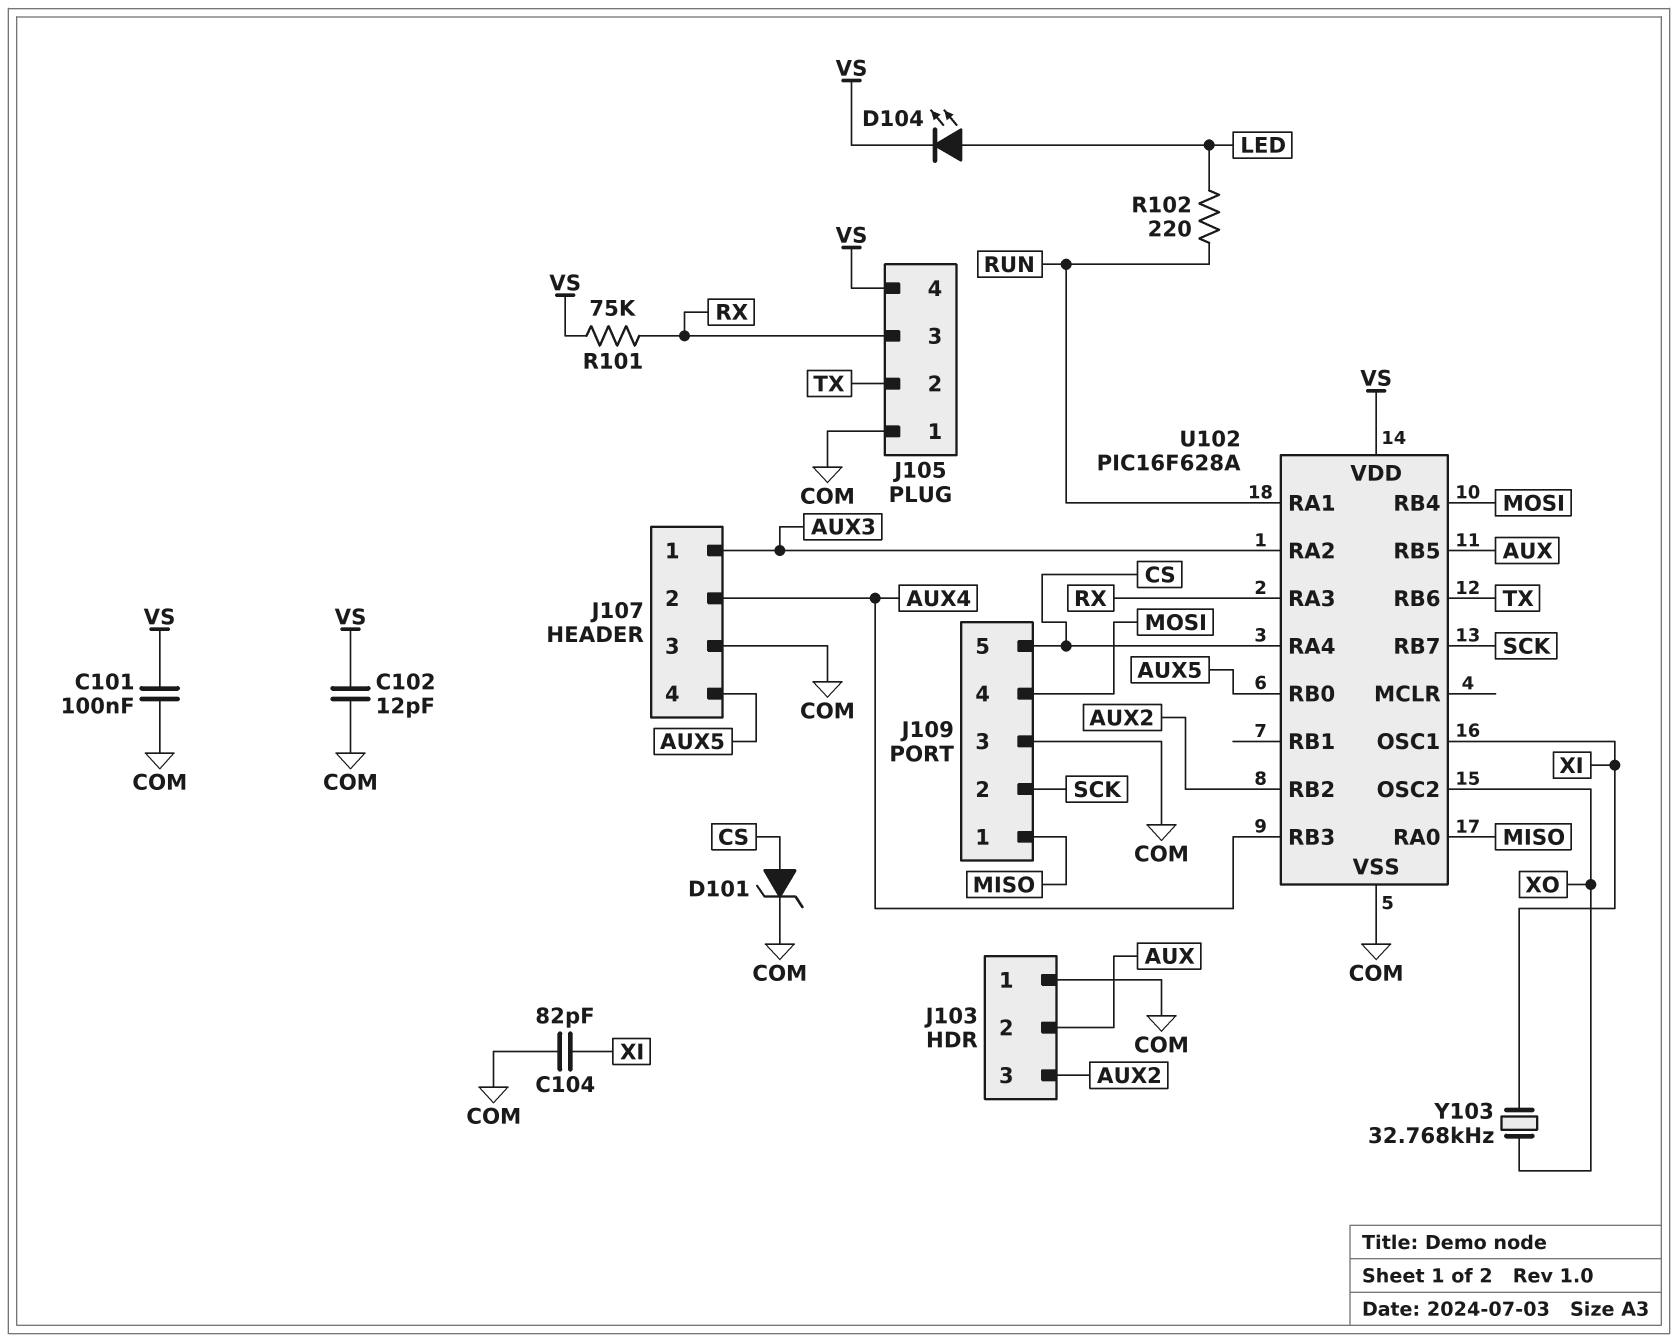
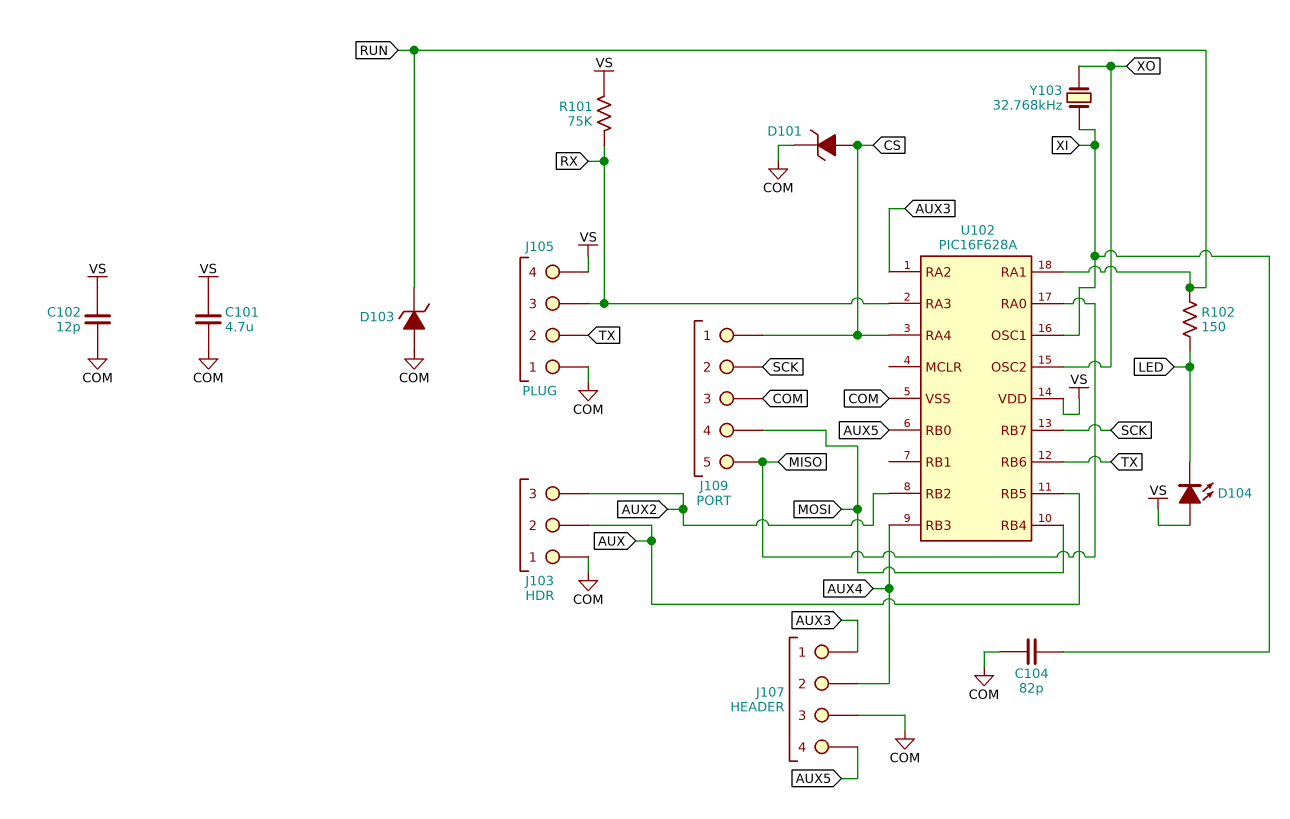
C101: 100nF (COM, VS) -> 4.7uF (COM, VS)
D103: none -> zener (A COM, K RUN)
D104: LED (A LED, K VS) -> LED (A VS, K LED)
J109 pin 1: MISO -> CS
J109 pin 5: CS -> MISO
R102: 220 (LED, RUN) -> 150 (LED, RUN)

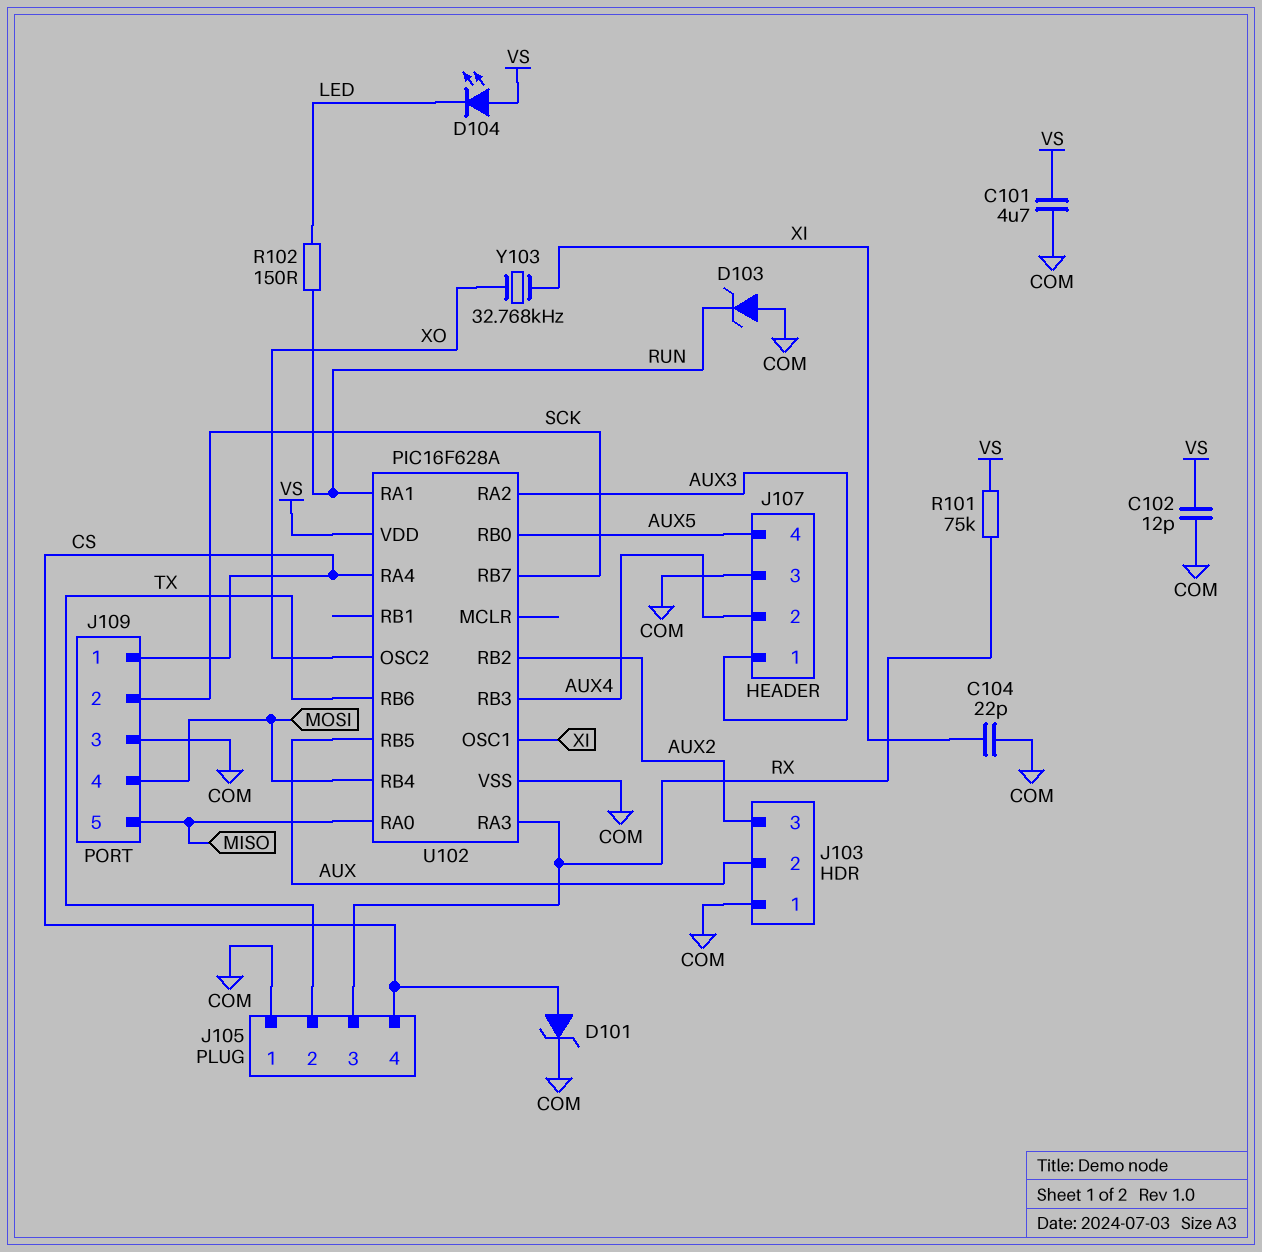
C104: 82pF (COM, XI) -> 22pF (COM, XI)
J105 pin 4: VS -> CS

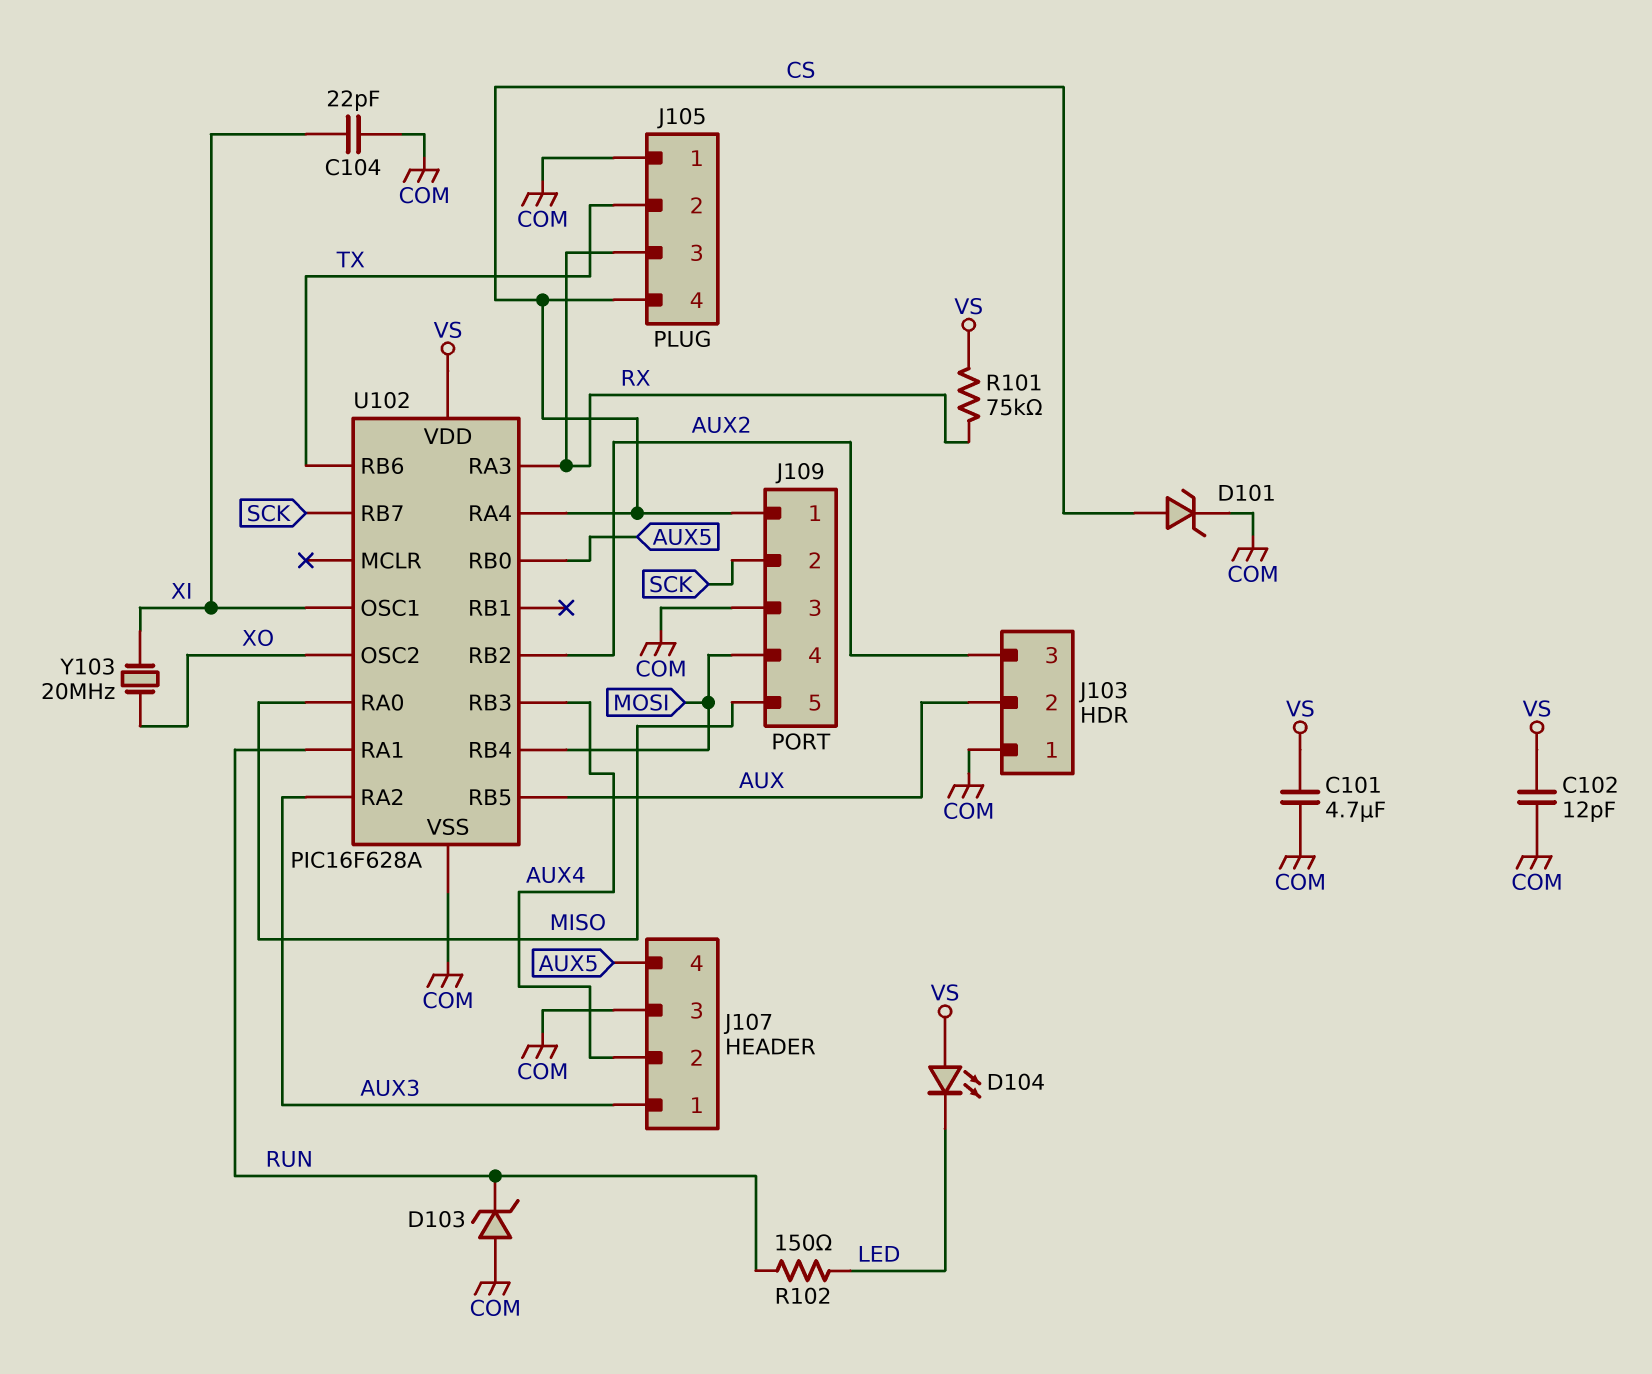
Y103: 32.768kHz (XI, XO) -> 20MHz (XI, XO)

